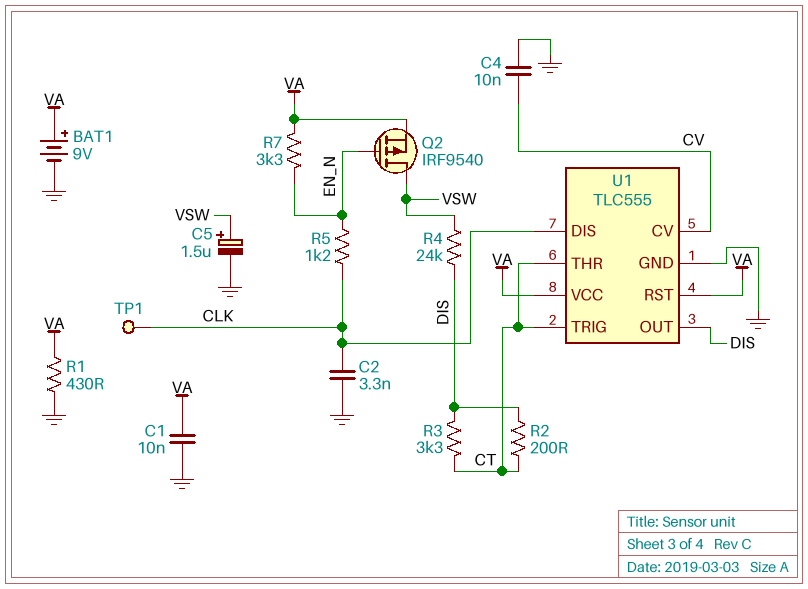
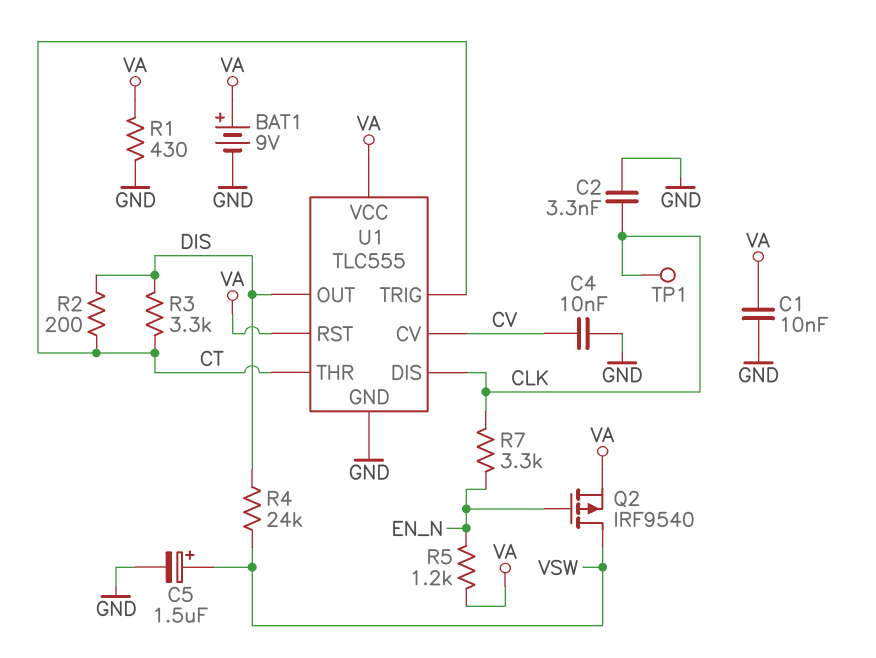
R5: 1.2k (CLK, EN_N) -> 1.2k (EN_N, VA)
R7: 3.3k (EN_N, VA) -> 3.3k (CLK, EN_N)

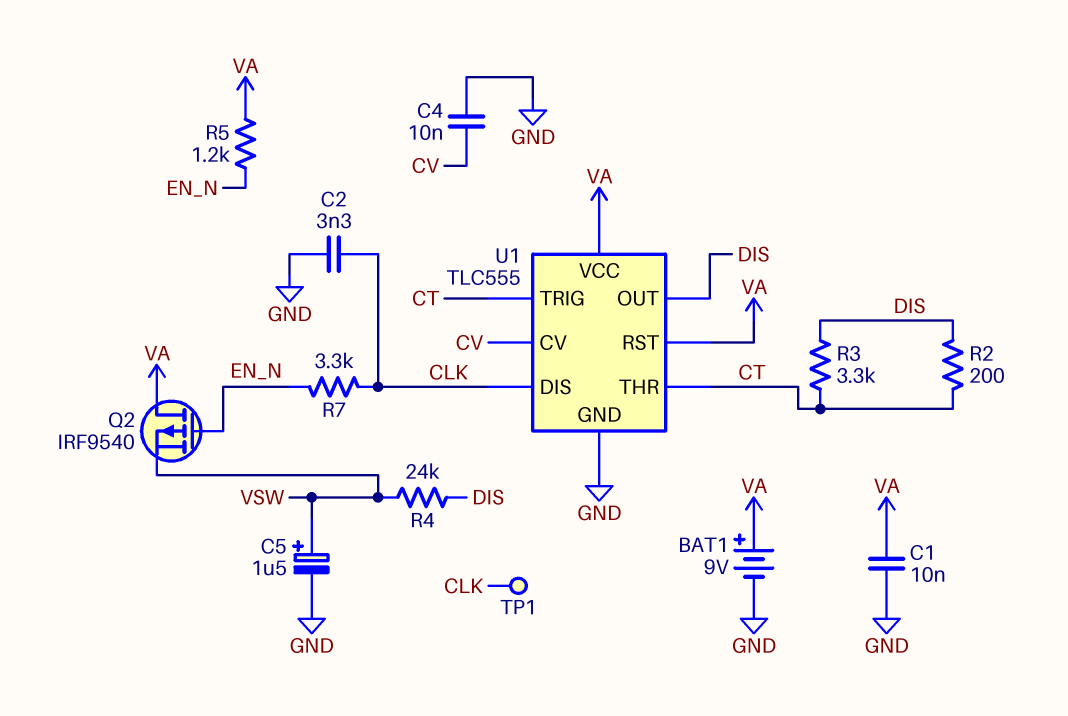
Q2: PMOS IRF9540 (G EN_N, D VSW, S VA) -> PMOS IRF9540 (G EN_N, D VA, S VSW)
R1: 430 (GND, VA) -> none

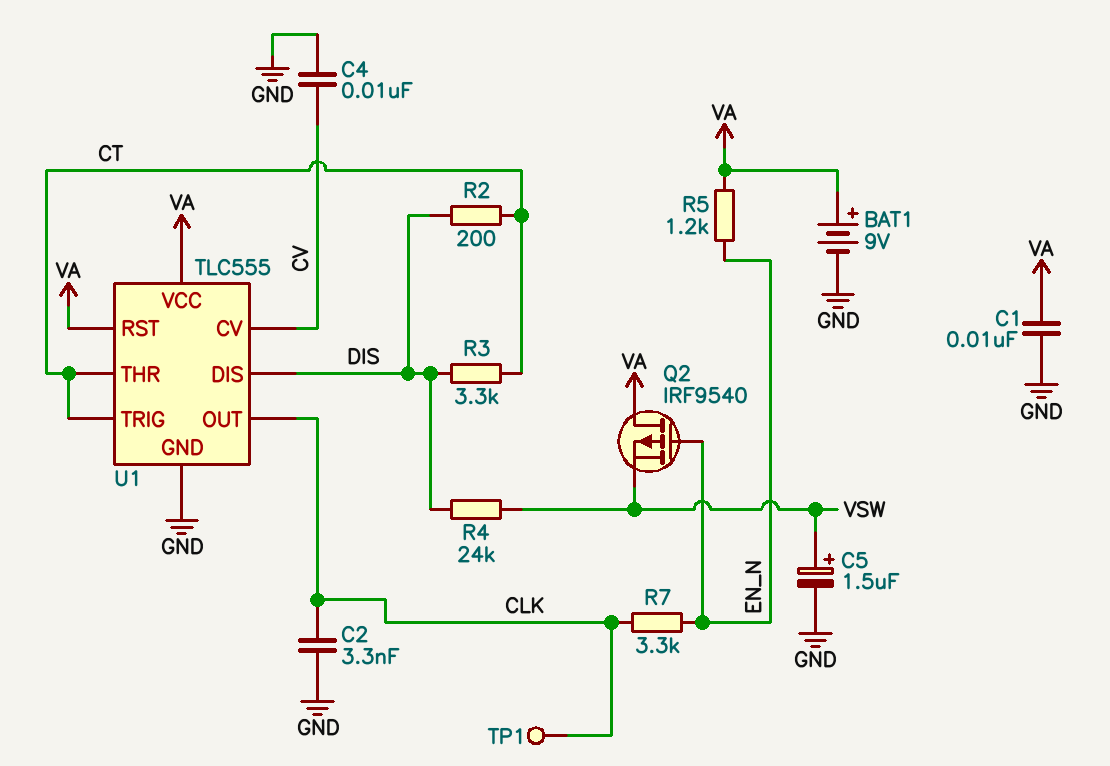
U1 pin DIS: CLK -> DIS
U1 pin OUT: DIS -> CLK

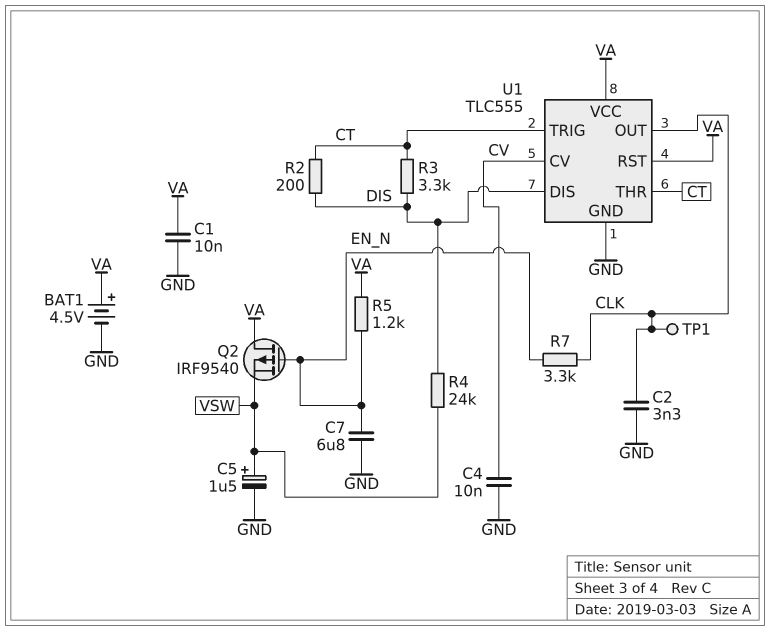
BAT1: 9V (plus VA, minus GND) -> 4.5V (plus VA, minus GND)
C7: none -> 6.8uF (EN_N, GND)

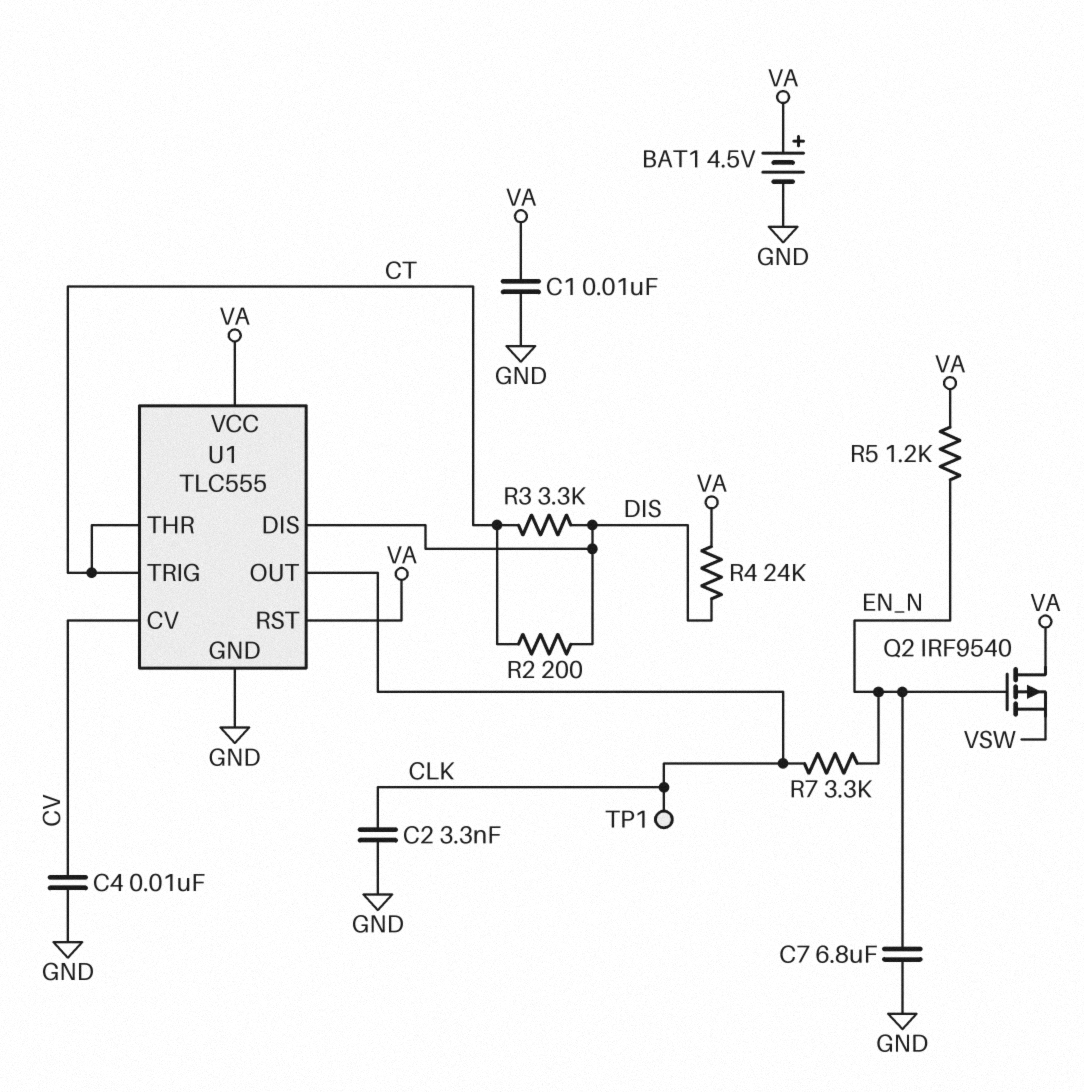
C5: 1.5uF (plus VSW, minus GND) -> none
R4: 24k (DIS, VSW) -> 24k (DIS, VA)

